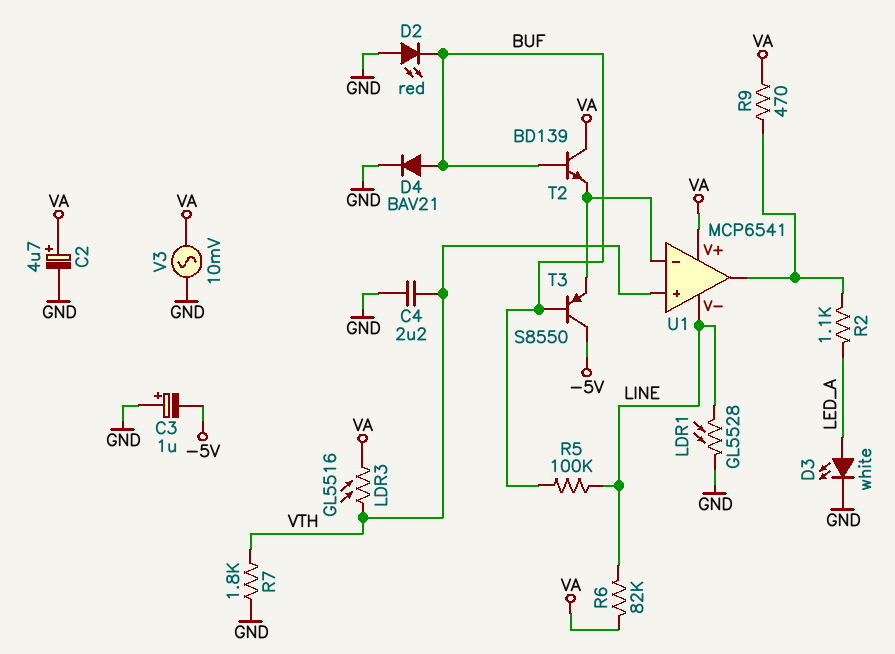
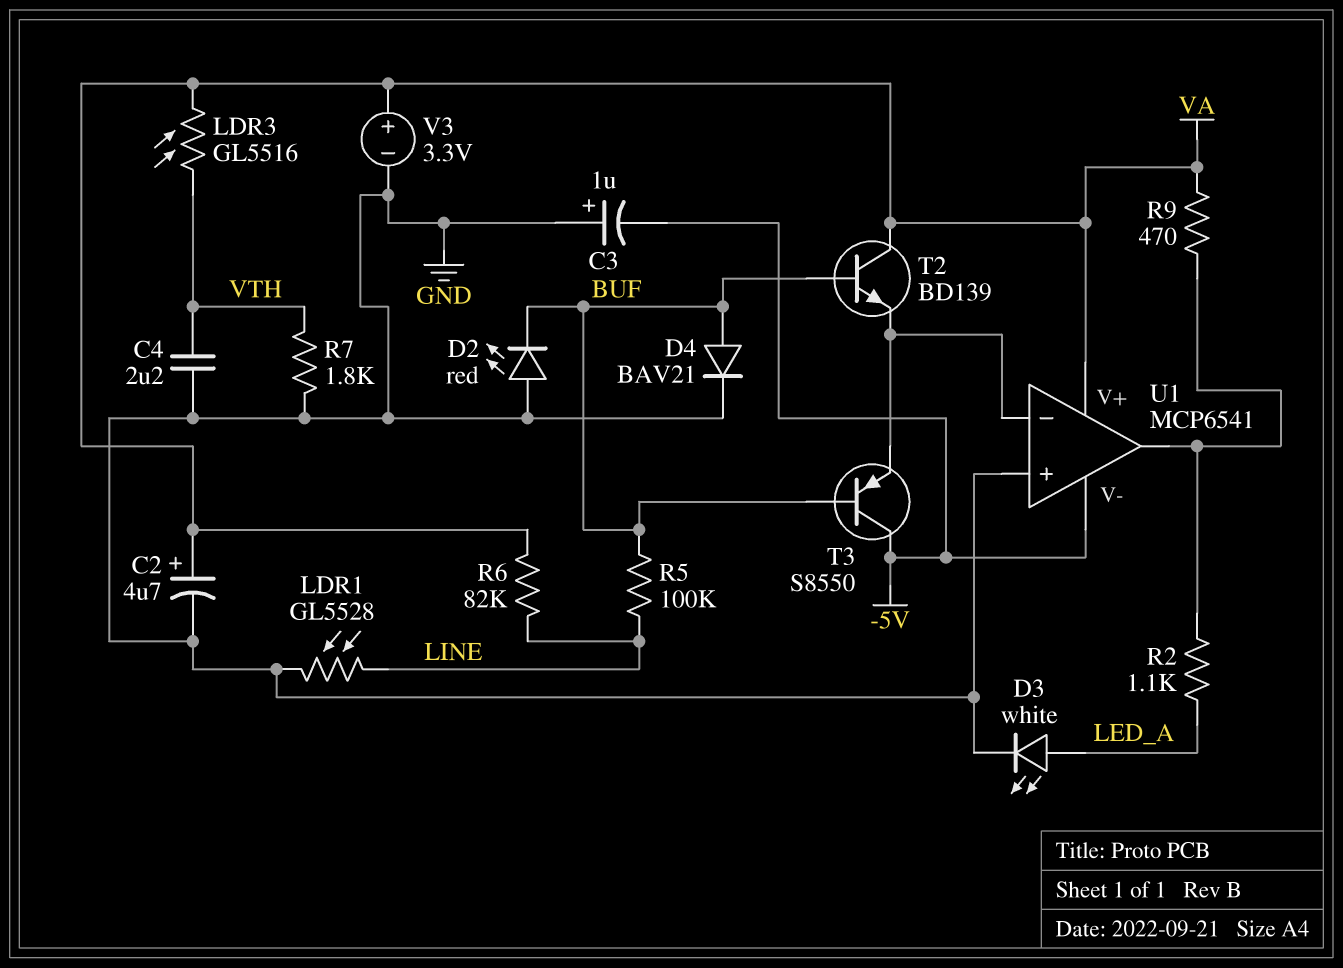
U1 pin V-: LINE -> -5V
U1 pin in+: VTH -> GND
V3: AC 10mV (GND, VA) -> 3.3V (plus VA, minus GND)

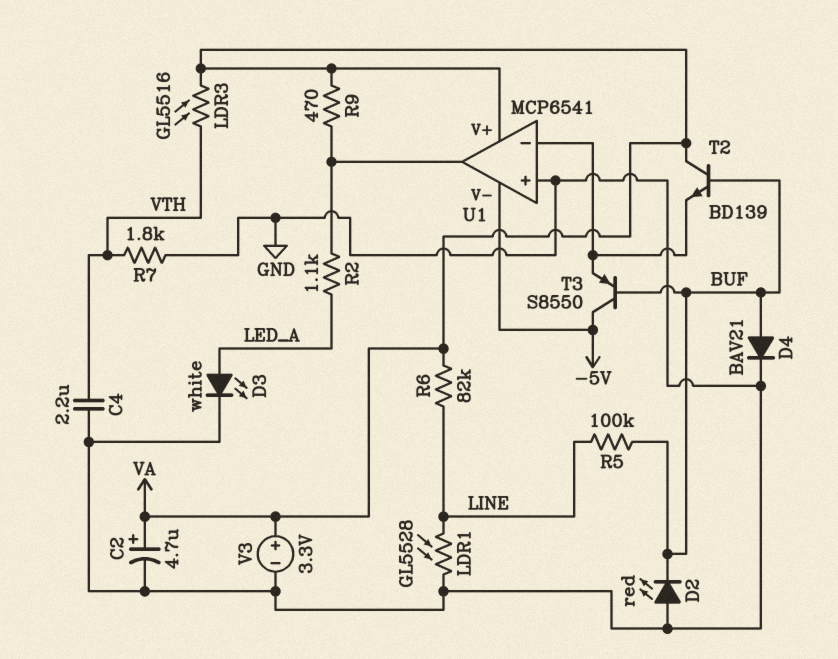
C3: 1uF (plus GND, minus -5V) -> none

